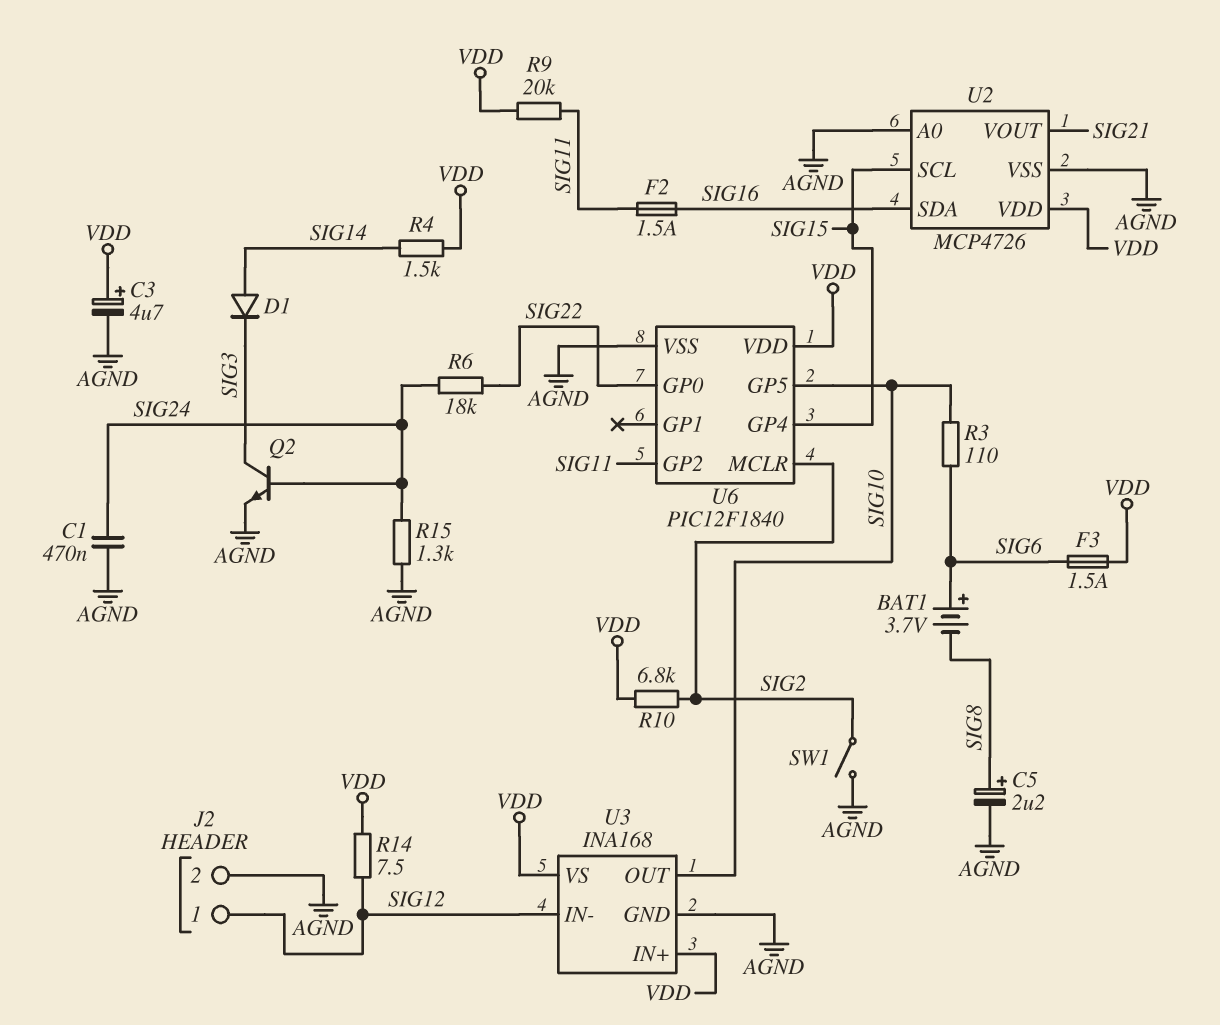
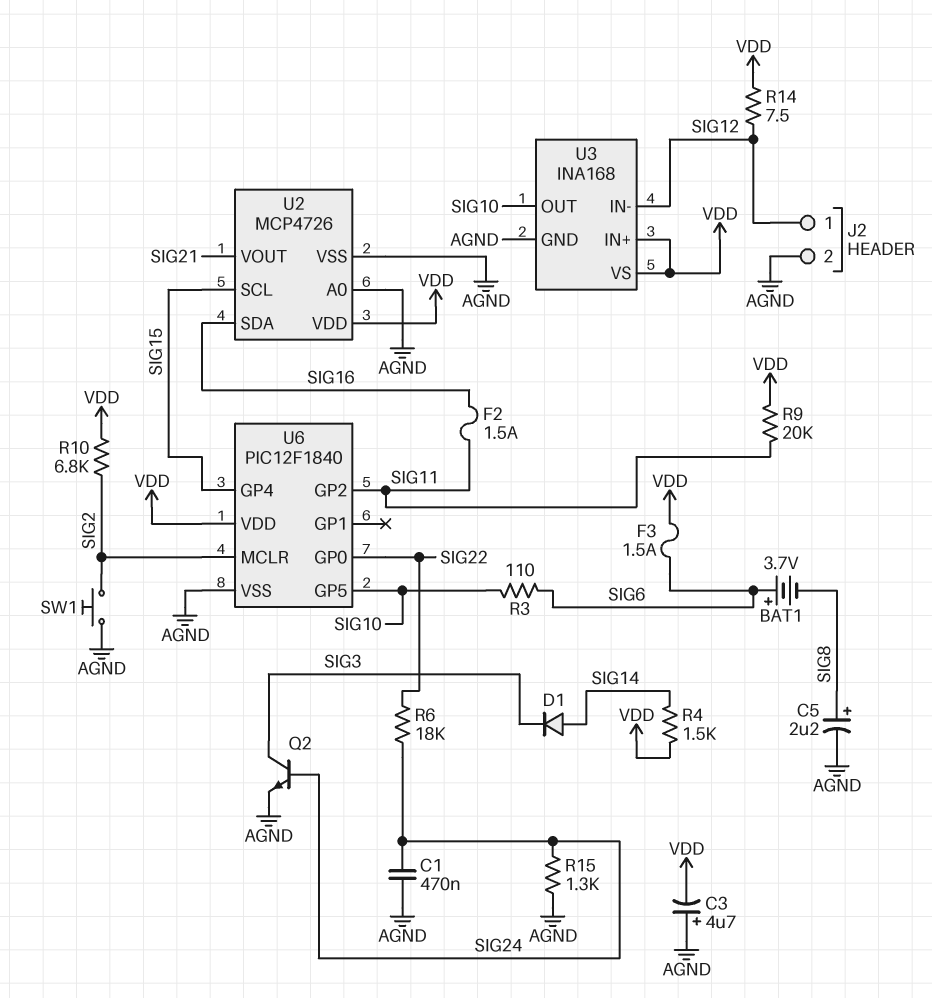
C3: 4.7uF (plus VDD, minus AGND) -> 4.7uF (plus AGND, minus VDD)
SW1: switch (AGND, SIG2) -> button (AGND, SIG2)

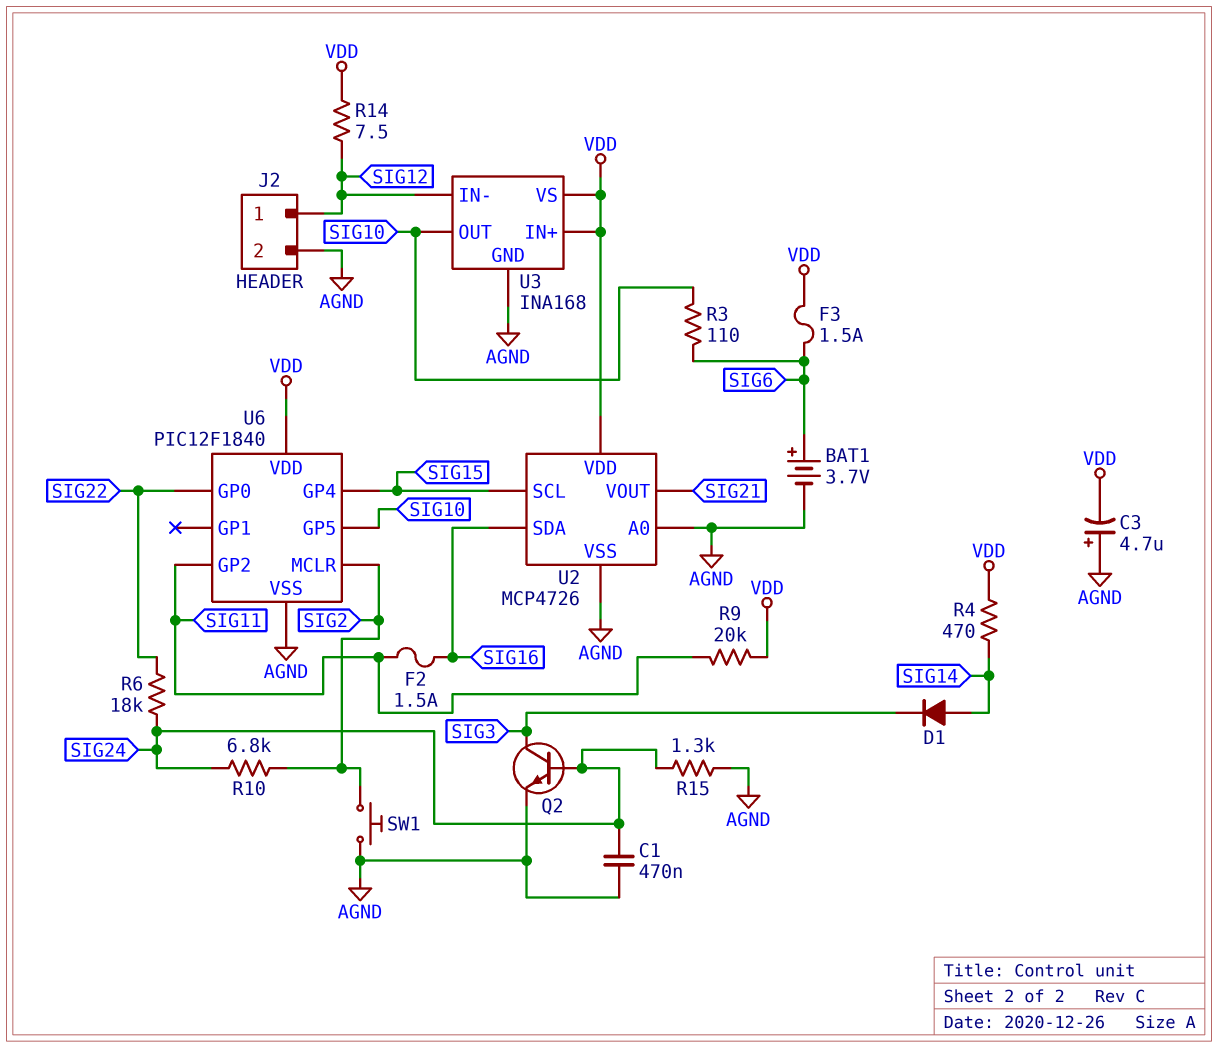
BAT1: 3.7V (plus SIG6, minus SIG8) -> 3.7V (plus SIG6, minus AGND)
C5: 2.2uF (plus SIG8, minus AGND) -> none
R4: 1.5k (SIG14, VDD) -> 470 (SIG14, VDD)
R10: 6.8k (SIG2, VDD) -> 6.8k (SIG2, SIG24)

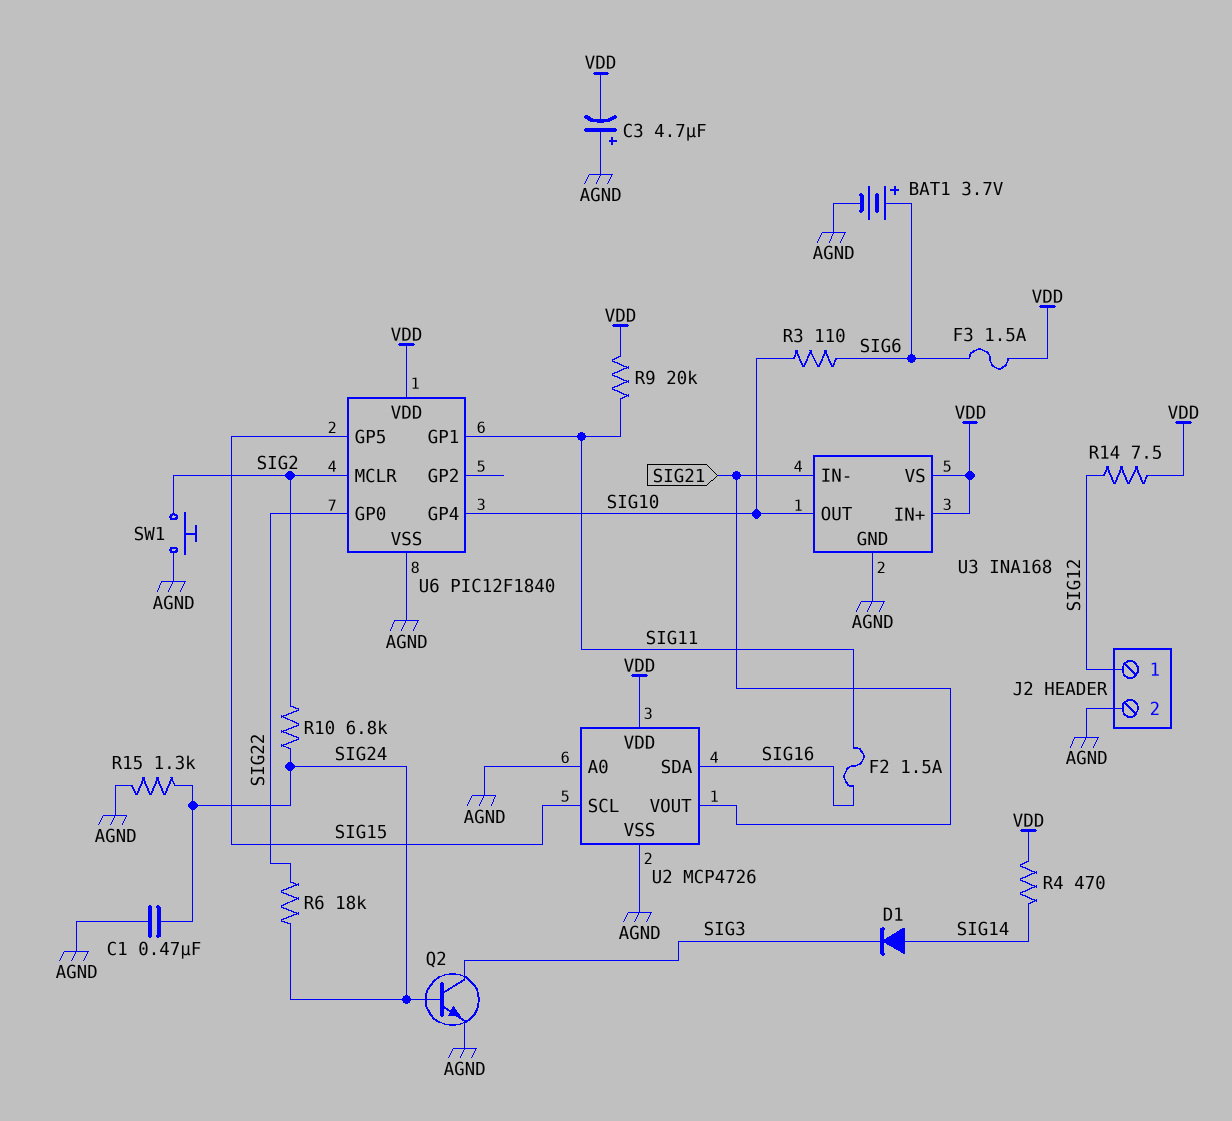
U3 pin IN-: SIG12 -> SIG21
U6 pin GP1: none -> SIG11
U6 pin GP2: SIG11 -> none
U6 pin GP4: SIG15 -> SIG10
U6 pin GP5: SIG10 -> SIG15

